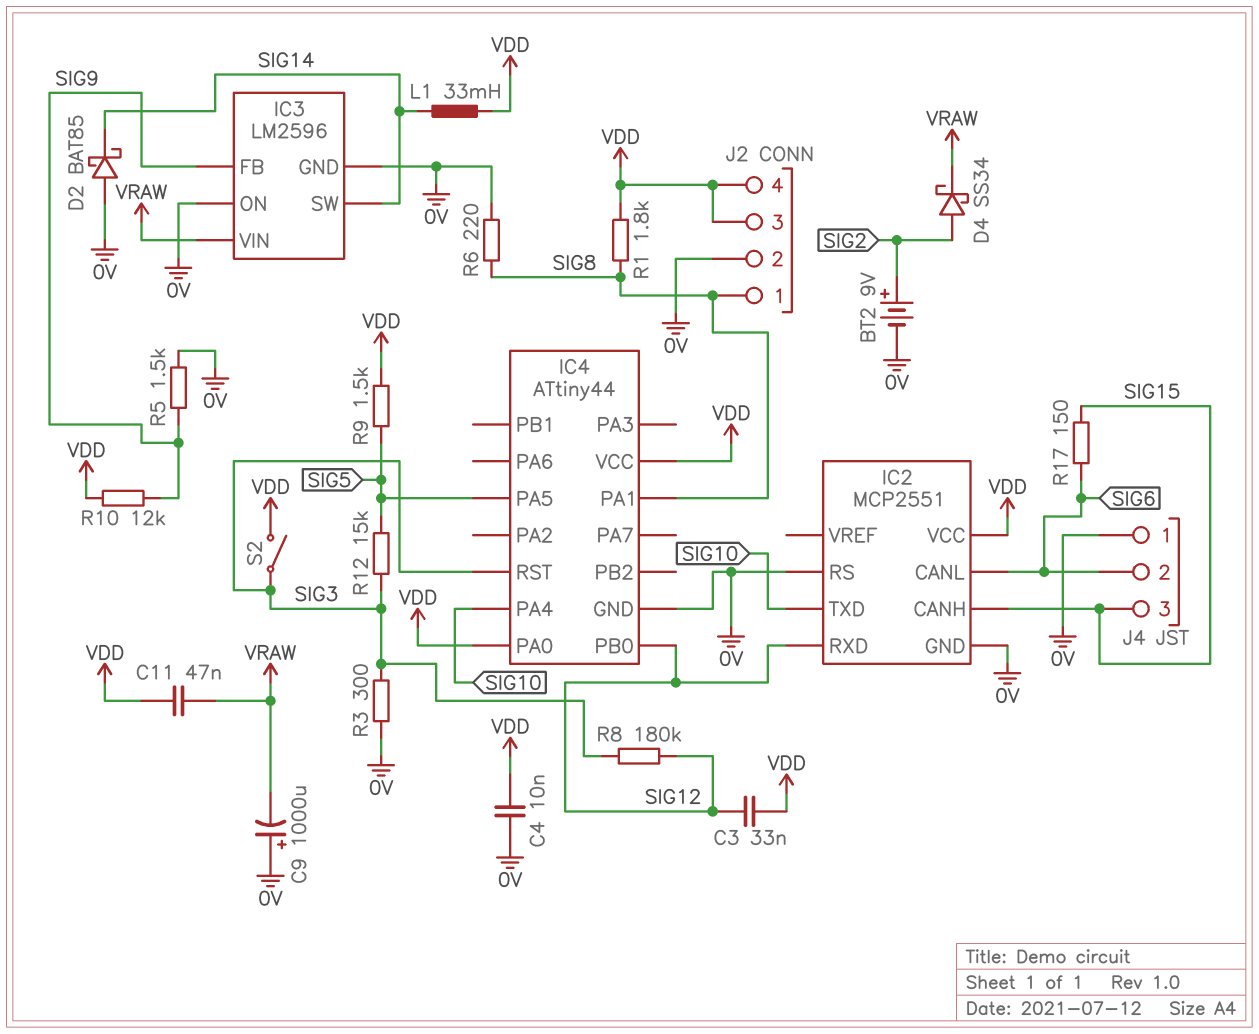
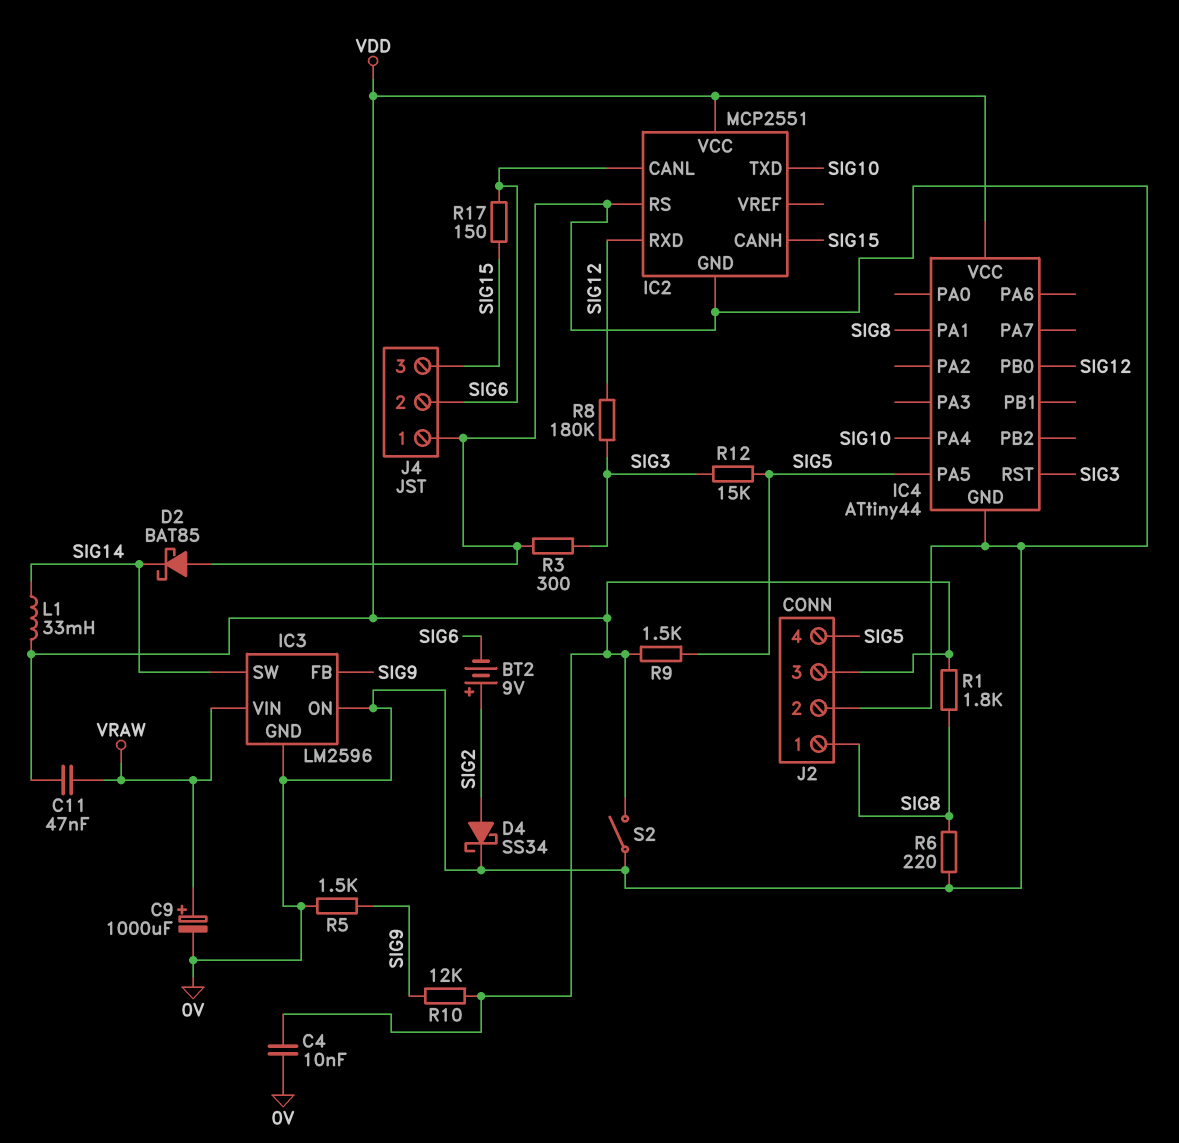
BT2: 9V (plus SIG2, minus 0V) -> 9V (plus SIG2, minus SIG6)
C3: 33nF (SIG12, VDD) -> none
C9: 1000uF (plus 0V, minus VRAW) -> 1000uF (plus VRAW, minus 0V)
D4: schottky SS34 (A SIG2, K VRAW) -> schottky SS34 (A SIG2, K 0V)
IC4 pin PA0: VDD -> none
J2 pin 4: VDD -> SIG5
S2: switch (SIG3, VDD) -> switch (0V, VDD)

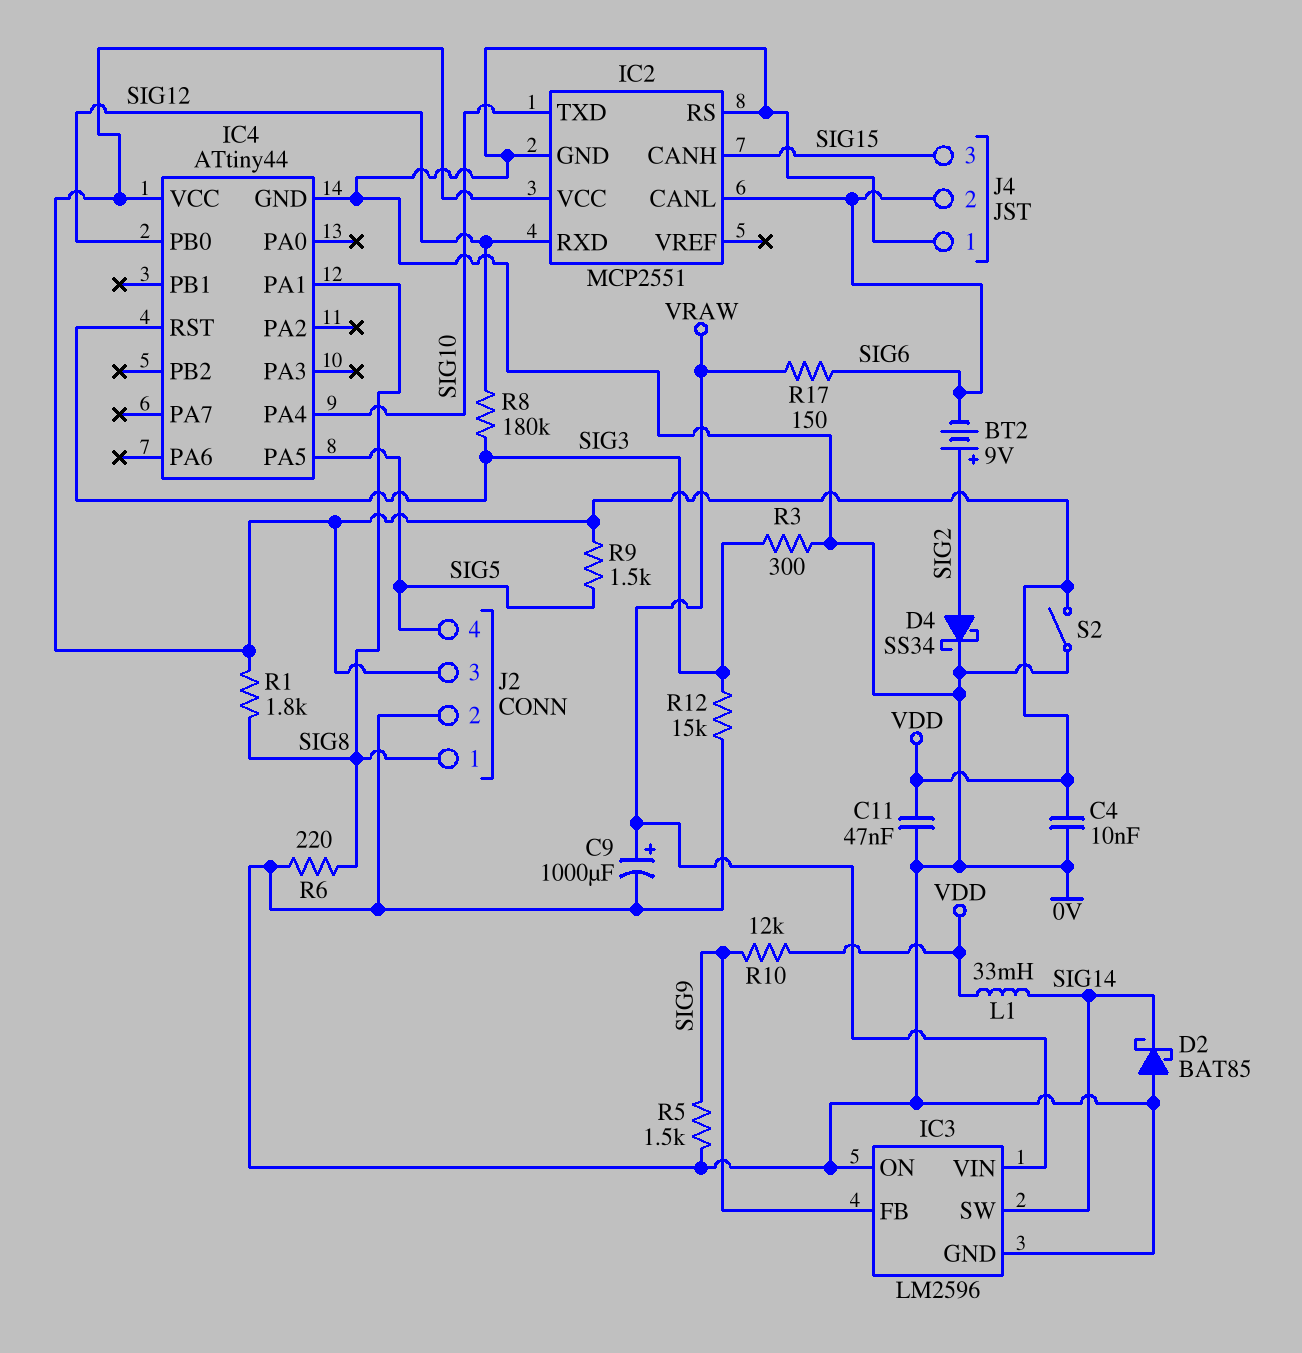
C11: 47nF (VDD, VRAW) -> 47nF (0V, VDD)
R12: 15k (SIG3, SIG5) -> 15k (0V, SIG3)
R17: 150 (SIG6, SIG15) -> 150 (SIG6, VRAW)

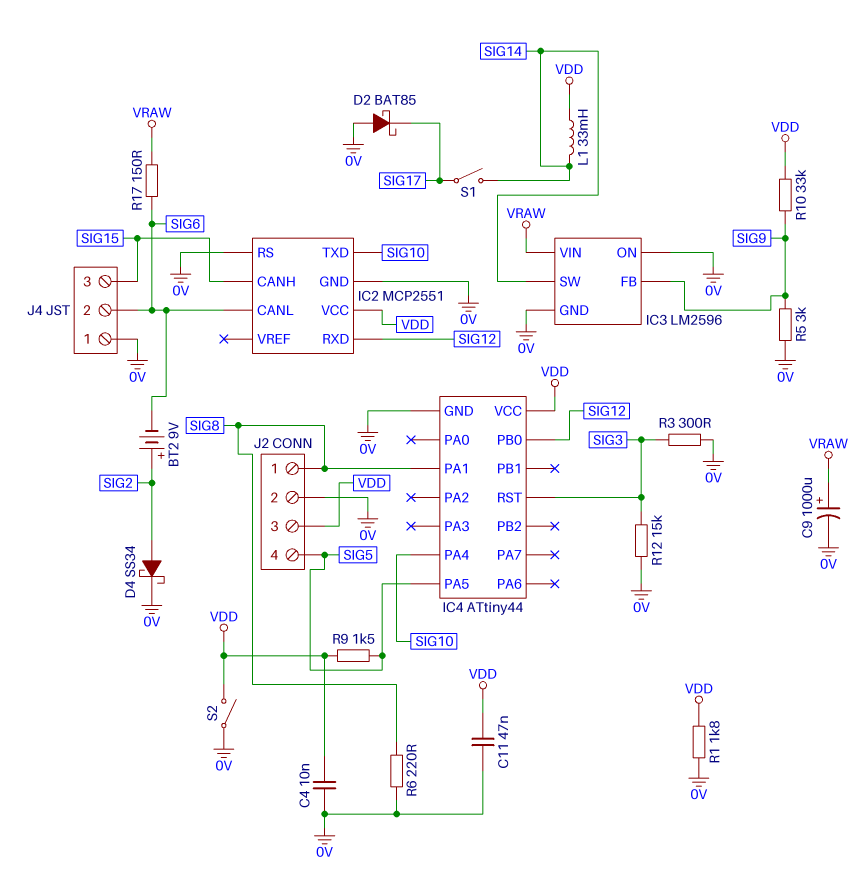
D2: schottky BAT85 (A 0V, K SIG14) -> schottky BAT85 (A 0V, K SIG17)
R1: 1.8k (SIG8, VDD) -> 1.8k (0V, VDD)
R5: 1.5k (0V, SIG9) -> 3k (0V, SIG9)
R8: 180k (SIG3, SIG12) -> none
R10: 12k (SIG9, VDD) -> 33k (SIG9, VDD)
S1: none -> switch (SIG14, SIG17)

